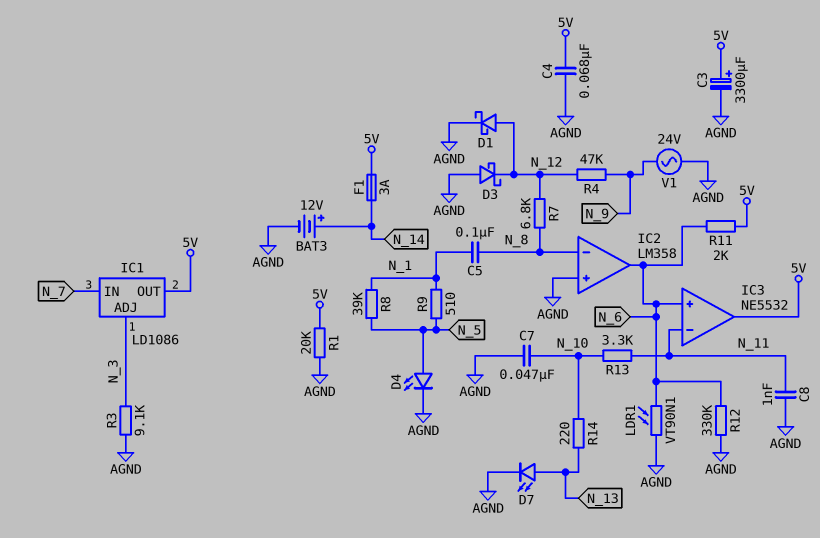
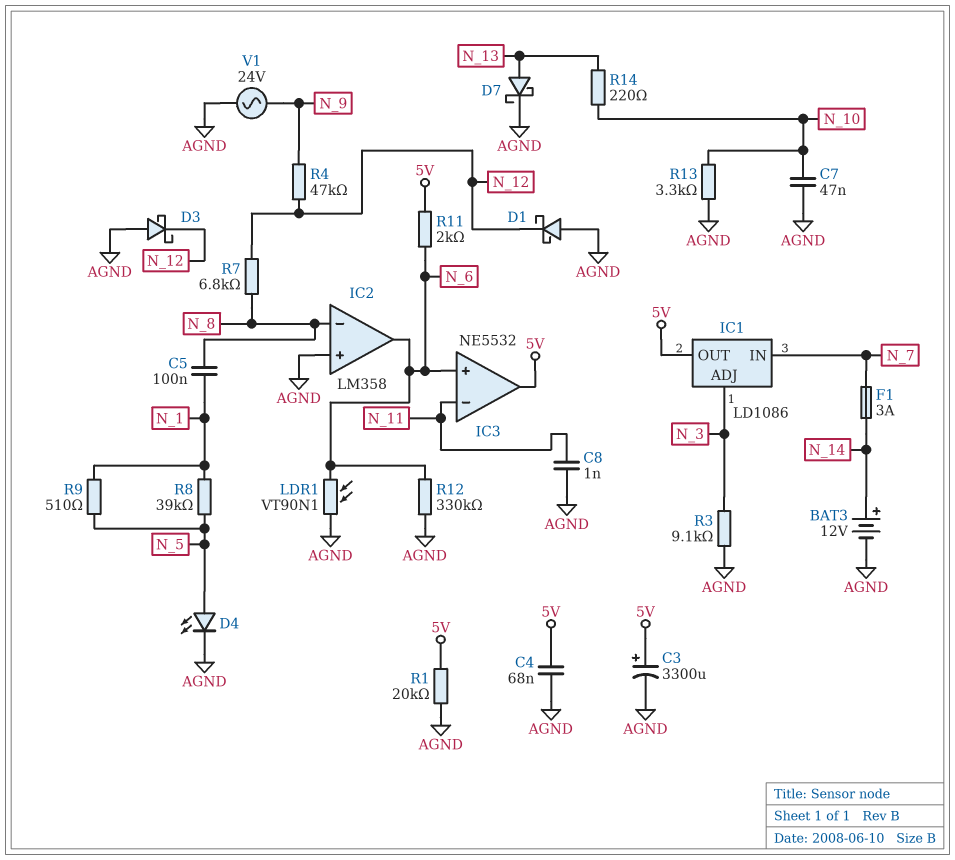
D1: schottky (A N_12, K AGND) -> schottky (A AGND, K N_12)
D7: LED (A N_13, K AGND) -> schottky (A N_13, K AGND)
F1: 3A (5V, N_14) -> 3A (N_7, N_14)
R13: 3.3k (N_10, N_11) -> 3.3k (AGND, N_10)

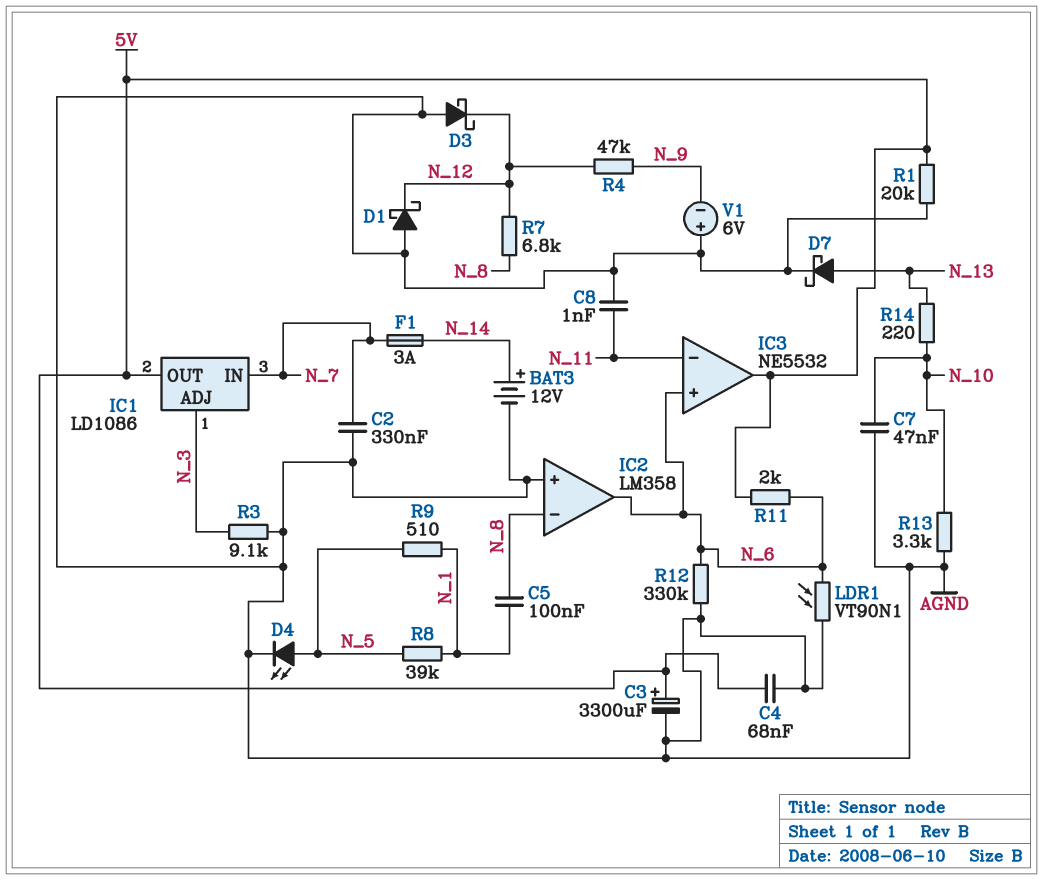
C2: none -> 330nF (AGND, N_7)
V1: AC 24V (AGND, N_9) -> 6V (plus AGND, minus N_9)

